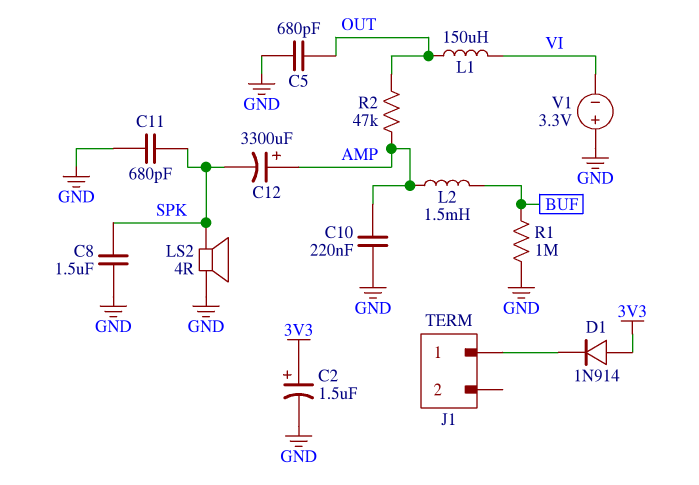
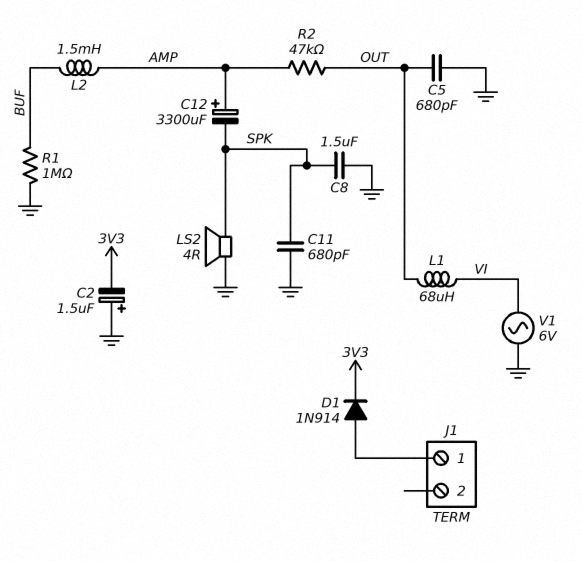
C2: 1.5uF (plus 3V3, minus GND) -> 1.5uF (plus GND, minus 3V3)
C10: 220nF (AMP, GND) -> none
D1: diode 1N914 (A 3V3, K J1/1) -> diode 1N914 (A J1/1, K 3V3)
L1: 150uH (OUT, VI) -> 68uH (OUT, VI)
V1: 3.3V (plus GND, minus VI) -> AC 6V (GND, VI)

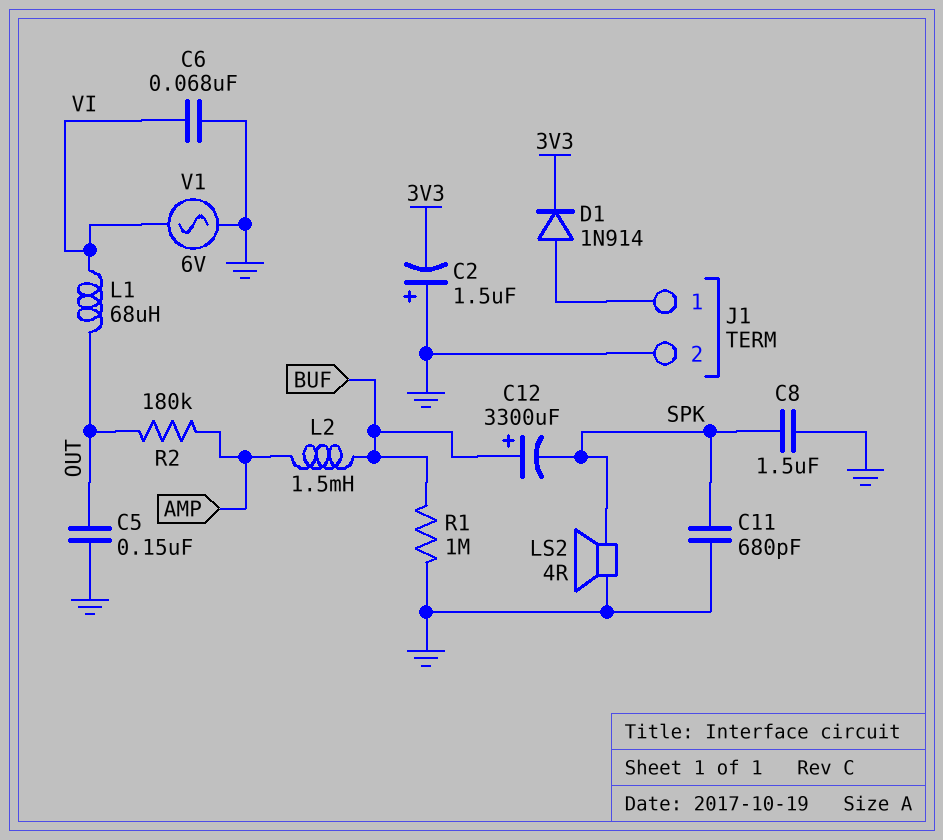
C5: 680pF (GND, OUT) -> 150nF (GND, OUT)
C6: none -> 68nF (GND, VI)
C12: 3300uF (plus AMP, minus SPK) -> 3300uF (plus BUF, minus SPK)
J1 pin 2: none -> GND
R2: 47k (AMP, OUT) -> 180k (AMP, OUT)

